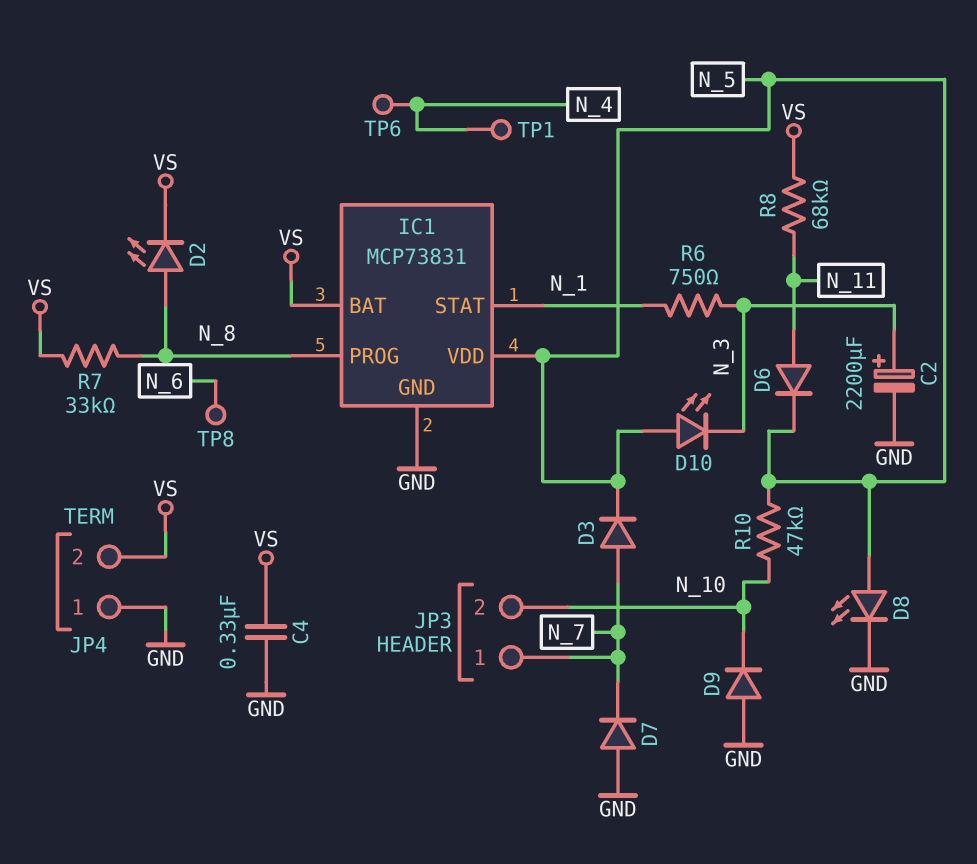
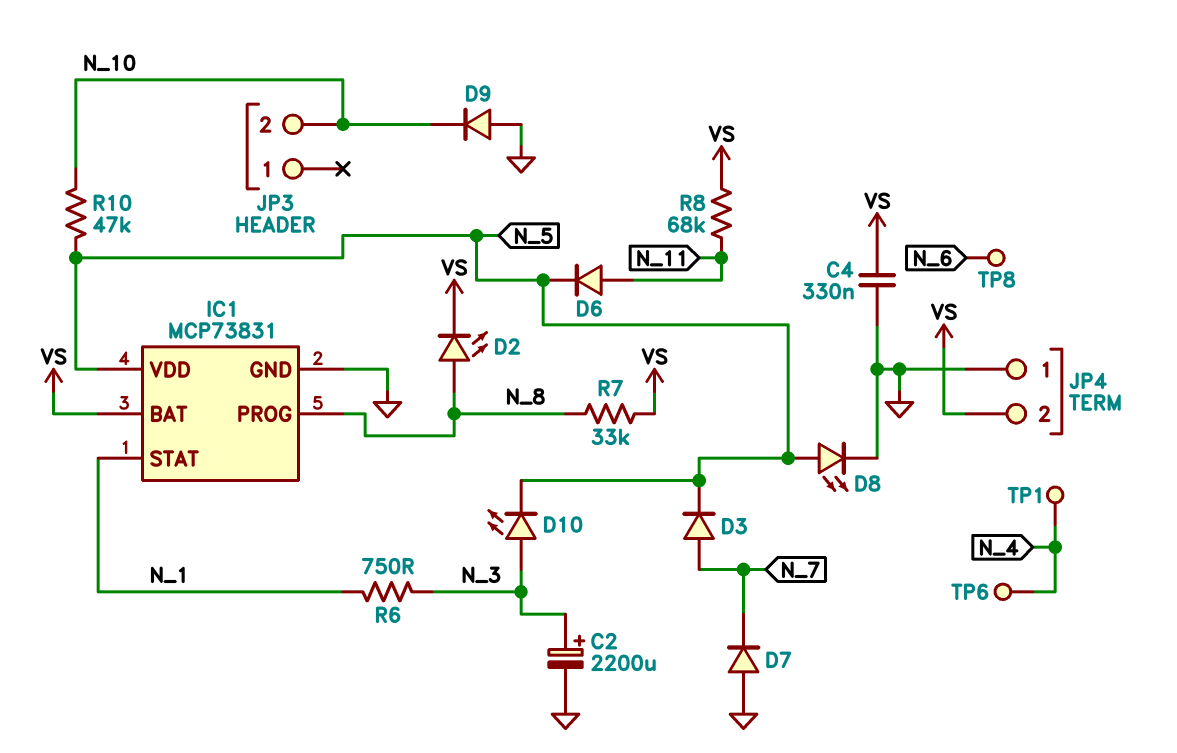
D10: LED (A N_5, K N_3) -> LED (A N_3, K N_5)
JP3 pin 1: N_7 -> none

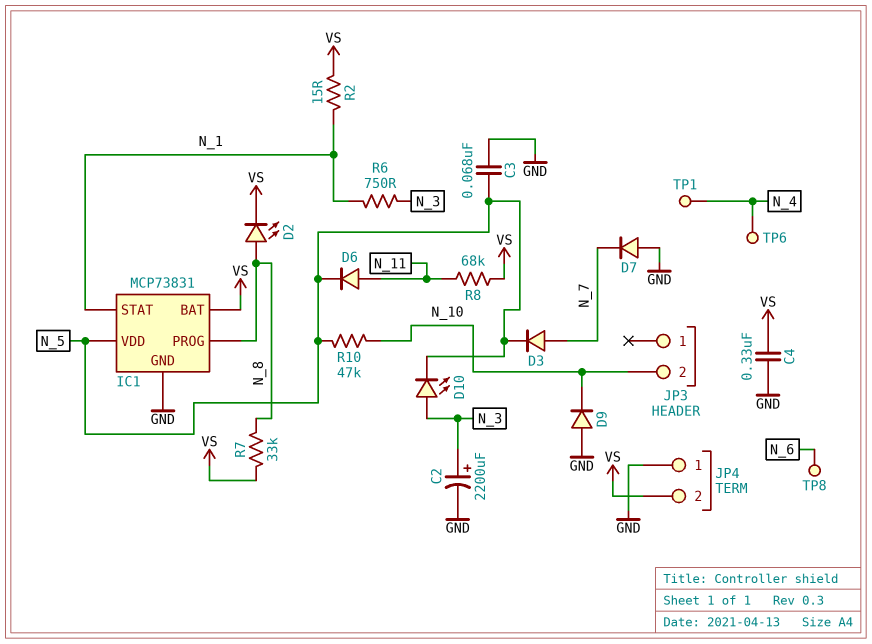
C3: none -> 68nF (GND, N_5)
D8: LED (A N_5, K GND) -> none
R2: none -> 15 (N_1, VS)

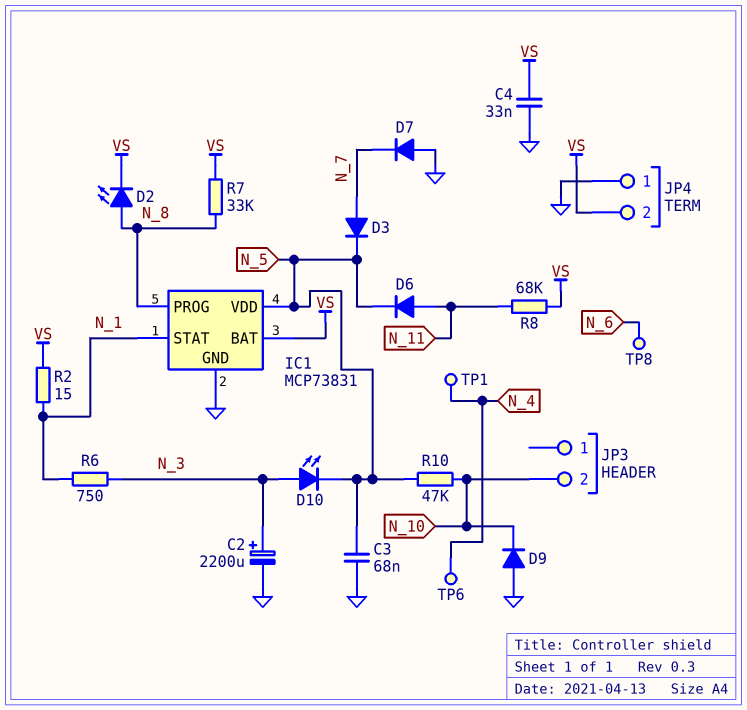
C4: 330nF (GND, VS) -> 33nF (GND, VS)

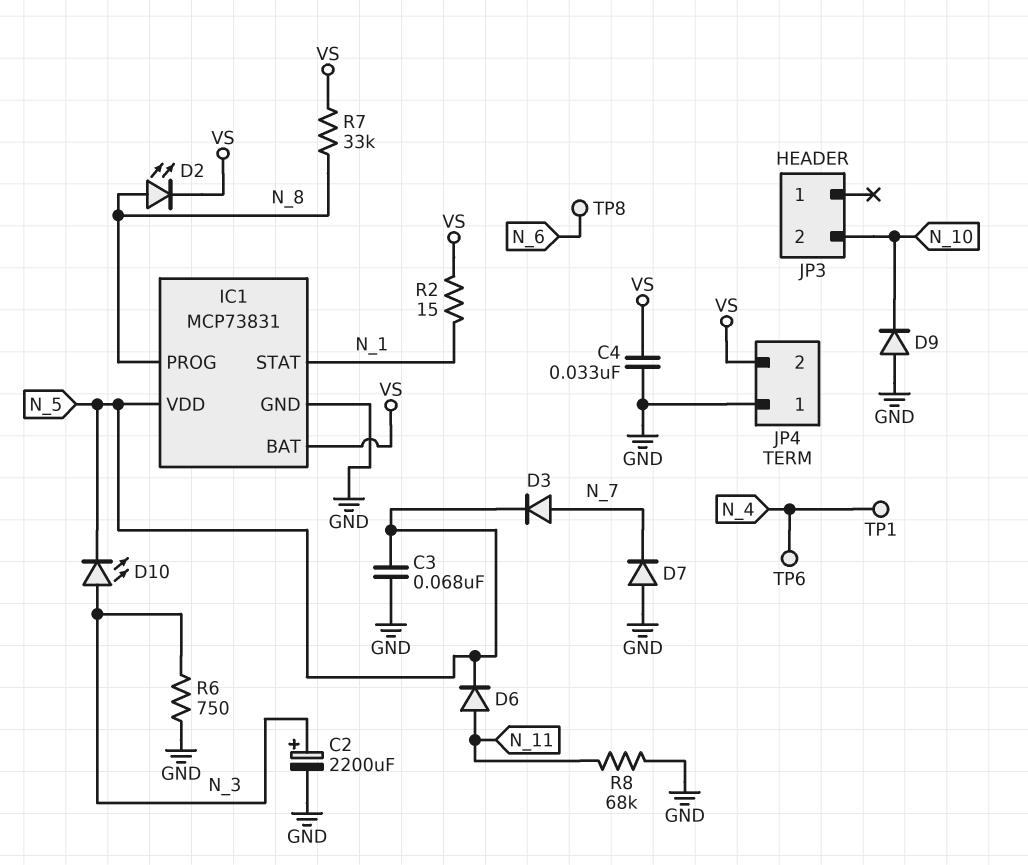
R6: 750 (N_1, N_3) -> 750 (GND, N_3)
R8: 68k (N_11, VS) -> 68k (GND, N_11)
R10: 47k (N_5, N_10) -> none

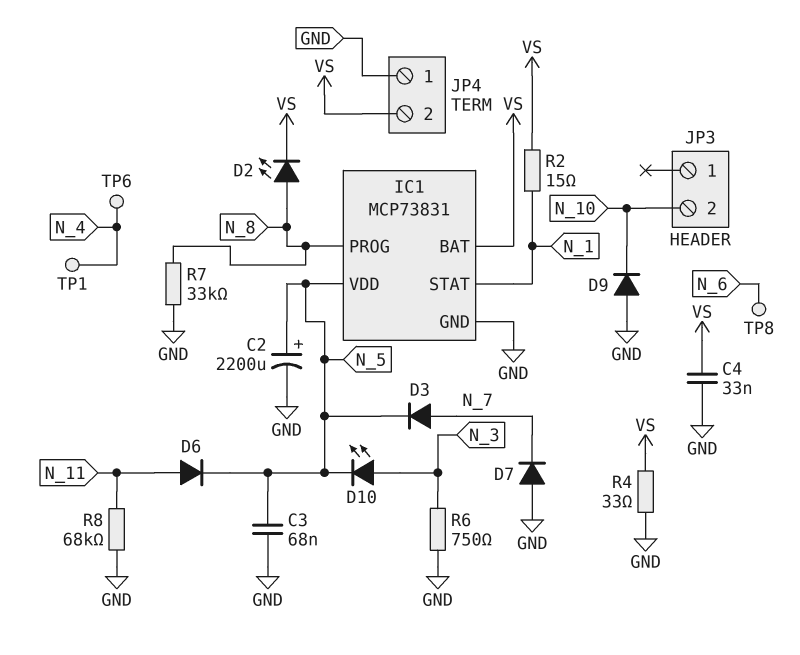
C2: 2200uF (plus N_3, minus GND) -> 2200uF (plus N_5, minus GND)
R4: none -> 33 (GND, VS)
R7: 33k (N_8, VS) -> 33k (GND, N_8)

